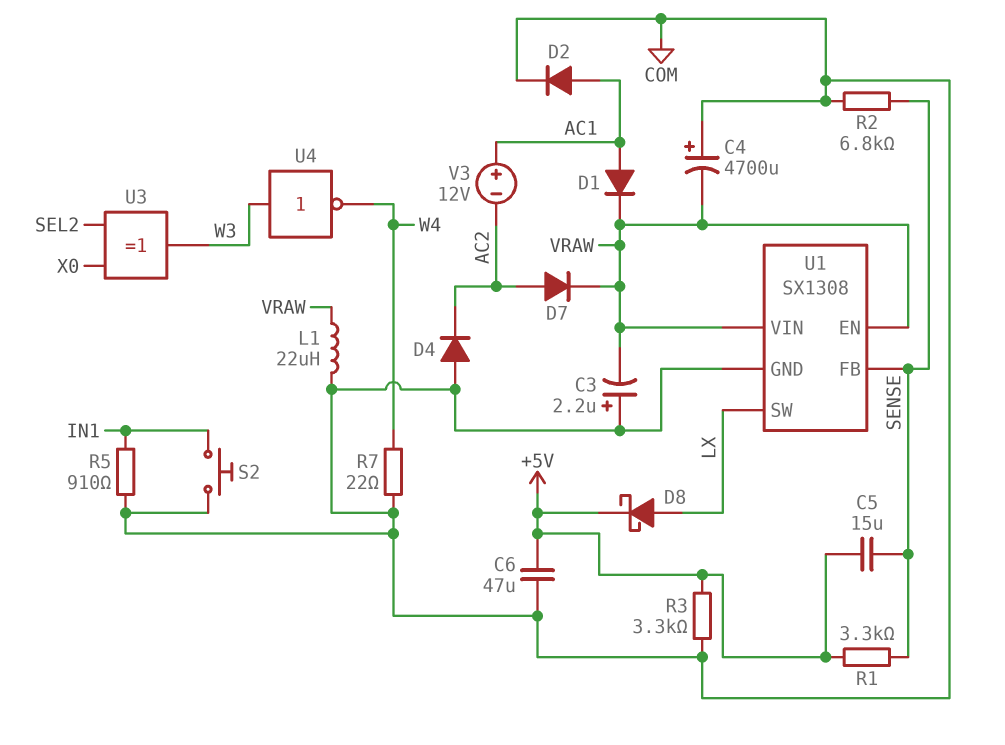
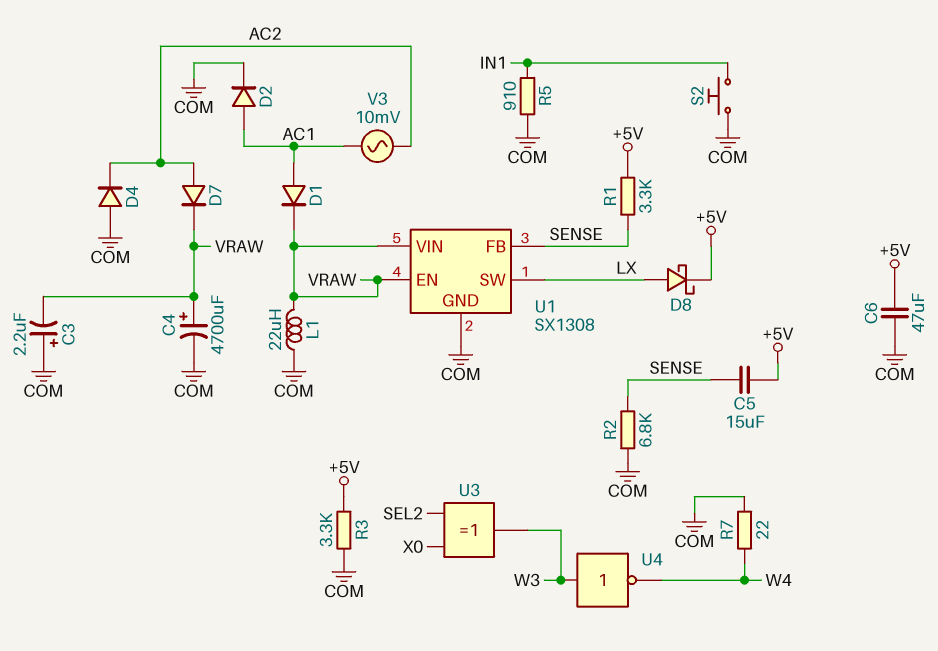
C4: 4700uF (plus COM, minus VRAW) -> 4700uF (plus VRAW, minus COM)
V3: 12V (plus AC1, minus AC2) -> AC 10mV (AC1, AC2)

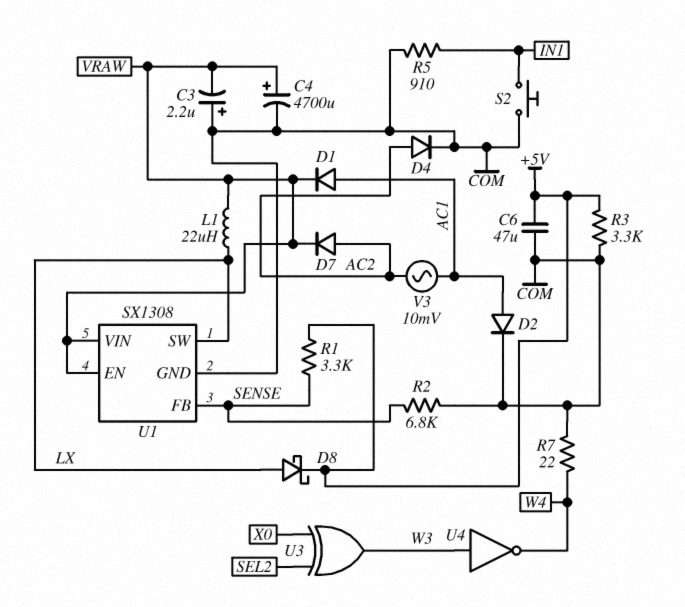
C5: 15uF (+5V, SENSE) -> none
D4: diode (A COM, K AC2) -> diode (A AC2, K COM)
L1: 22uH (COM, VRAW) -> 22uH (LX, VRAW)

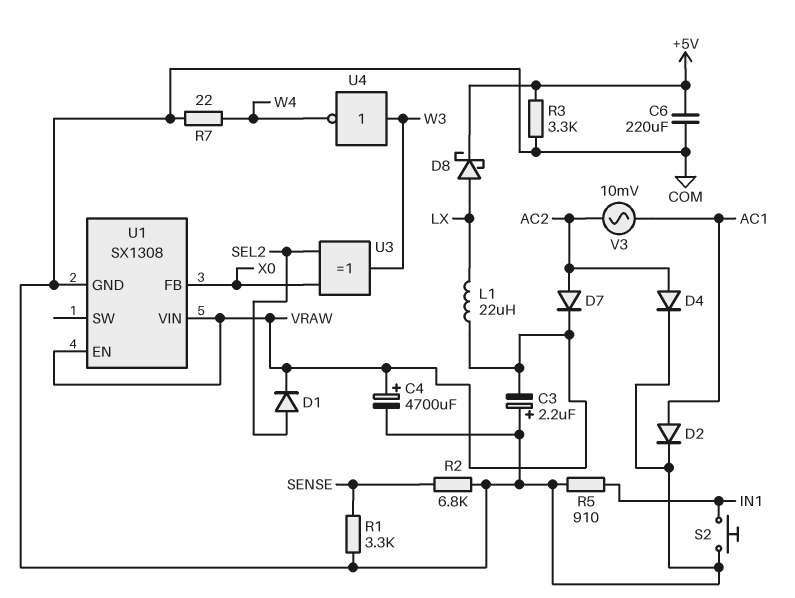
C6: 47uF (+5V, COM) -> 220uF (+5V, COM)
D1: diode (A AC1, K VRAW) -> diode (A SEL2, K VRAW)
R1: 3.3k (+5V, SENSE) -> 3.3k (COM, SENSE)
U1 pin FB: SENSE -> X0
U1 pin SW: LX -> none

